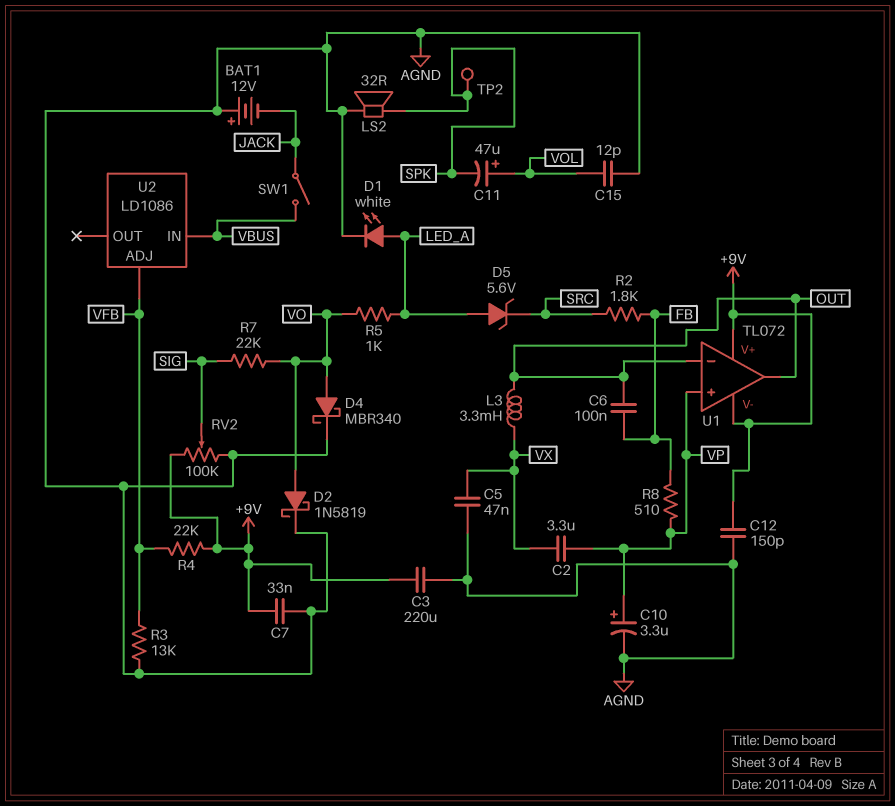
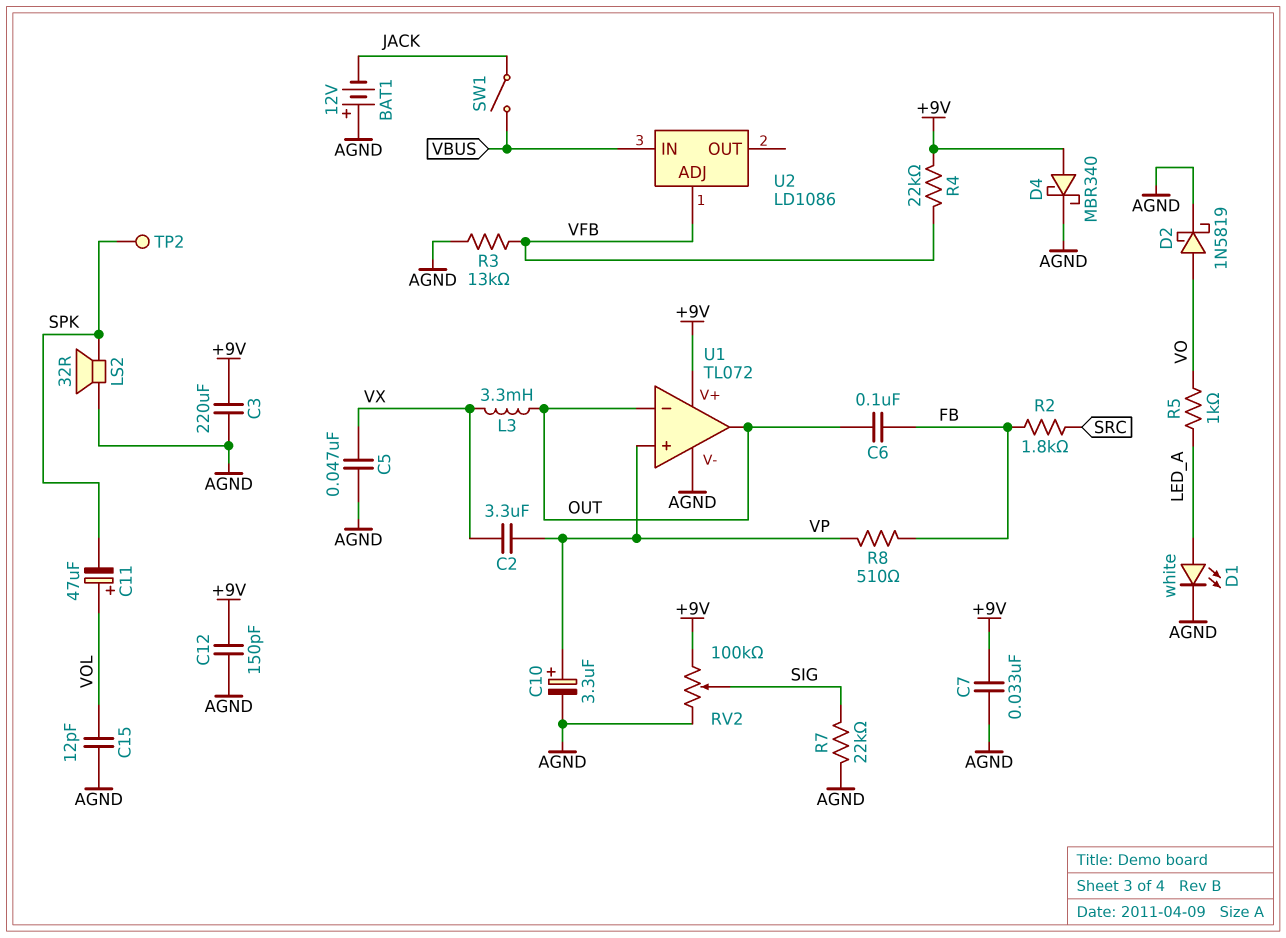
D4: schottky MBR340 (A VO, K AGND) -> schottky MBR340 (A +9V, K AGND)
D5: zener 5.6V (A LED_A, K SRC) -> none
R7: 22k (SIG, VO) -> 22k (AGND, SIG)
U1 pin V-: +9V -> AGND

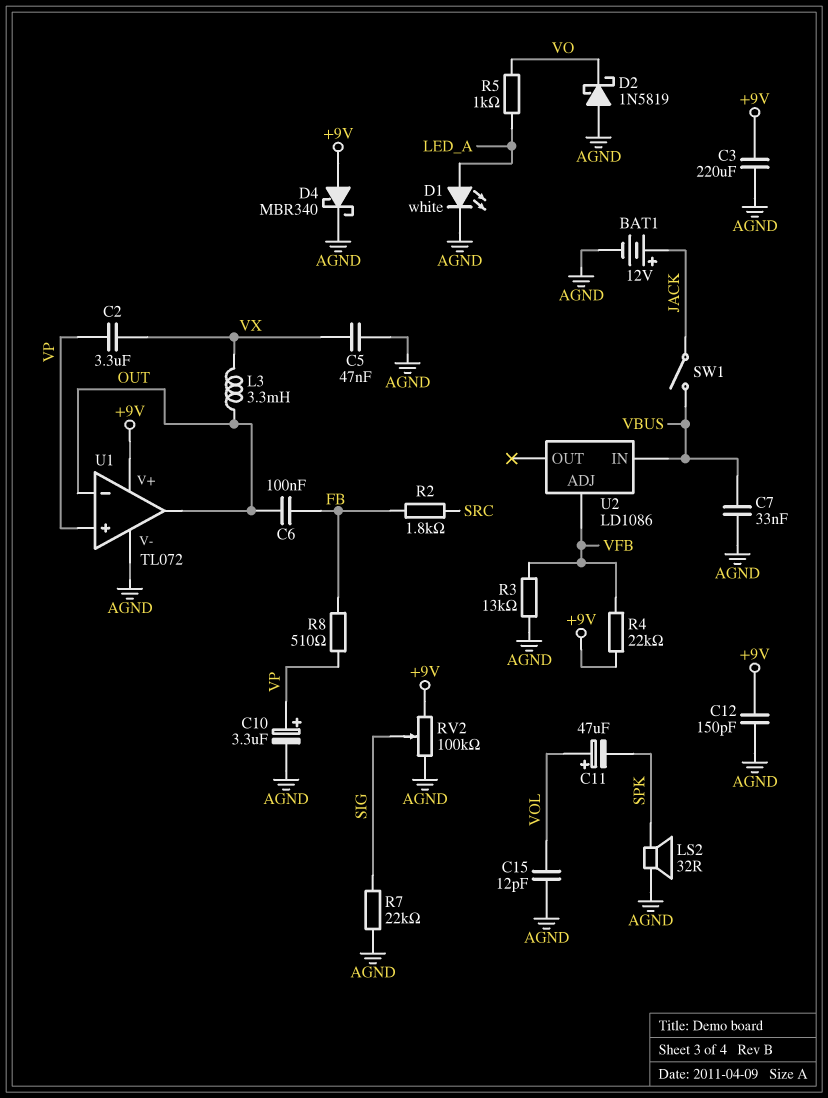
BAT1: 12V (plus AGND, minus JACK) -> 12V (plus JACK, minus AGND)
C7: 33nF (+9V, AGND) -> 33nF (AGND, VBUS)
D2: schottky 1N5819 (A VO, K AGND) -> schottky 1N5819 (A AGND, K VO)
TP2: test point (SPK) -> none

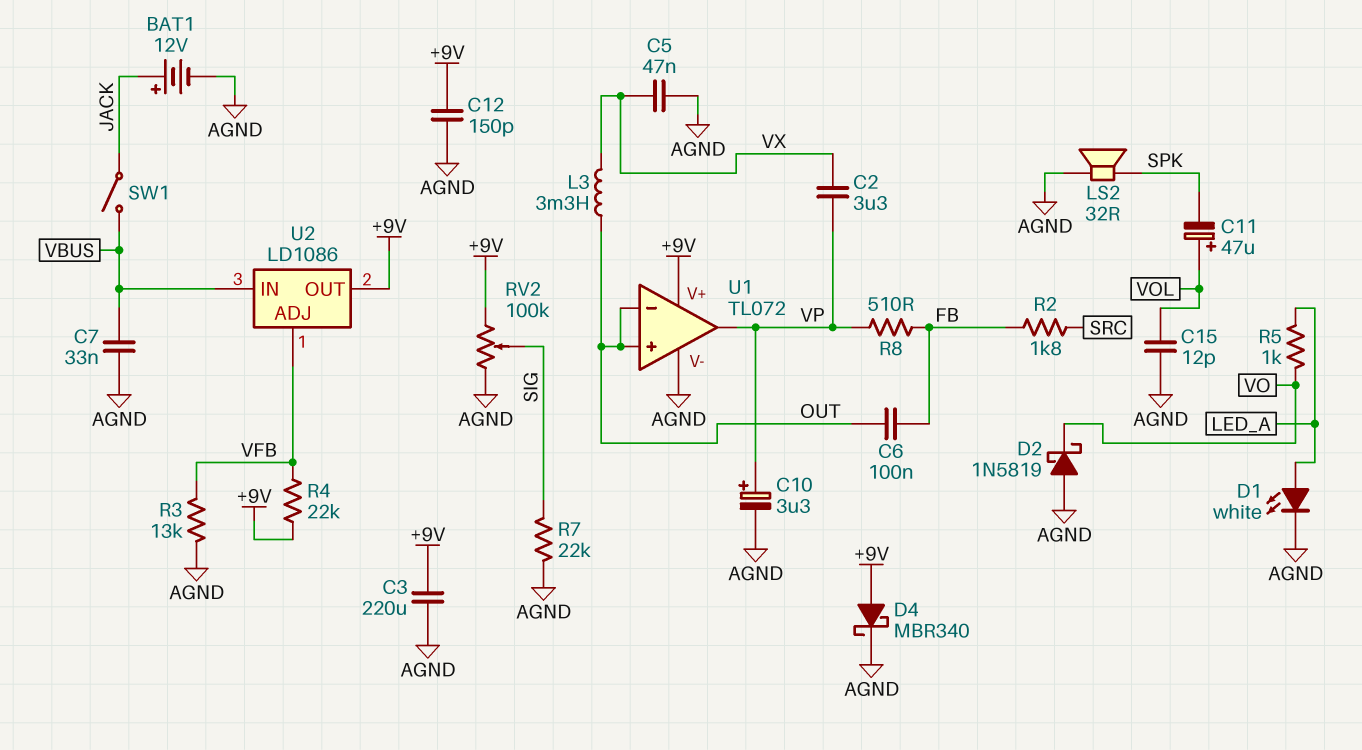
U1 pin in+: VP -> OUT
U1 pin out: OUT -> VP
U2 pin OUT: none -> +9V

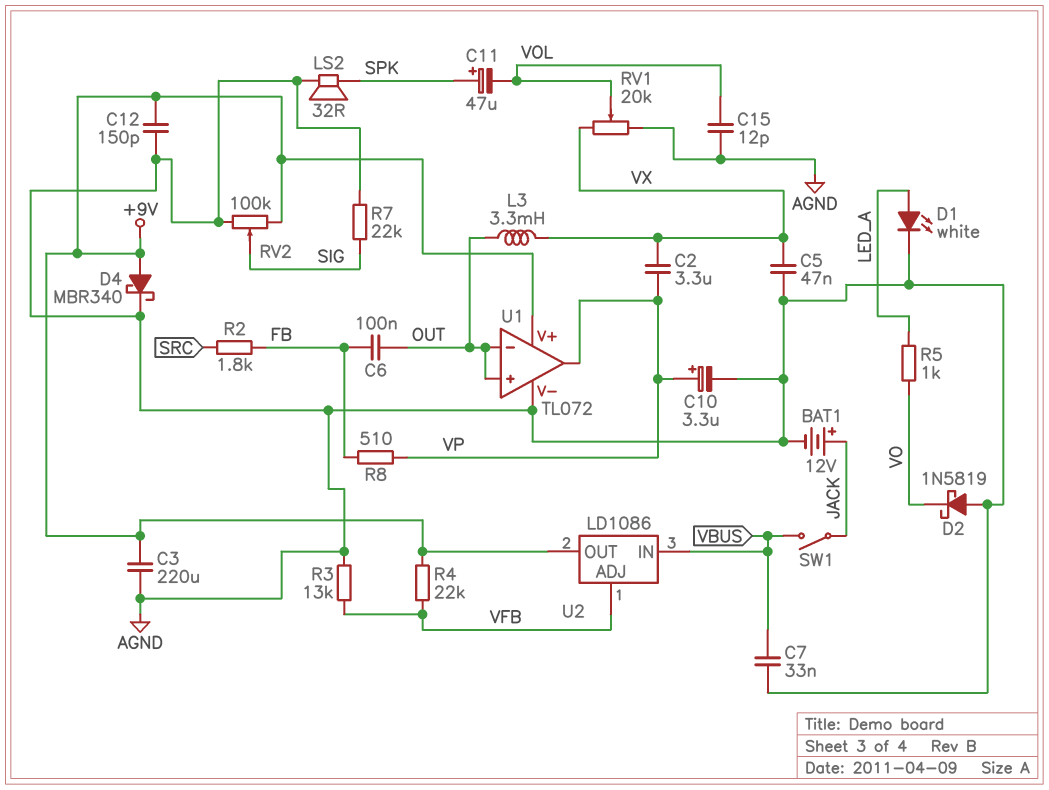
C11: 47uF (plus VOL, minus SPK) -> 47uF (plus SPK, minus VOL)
RV1: none -> 20k (AGND, VX, wiper VOL)

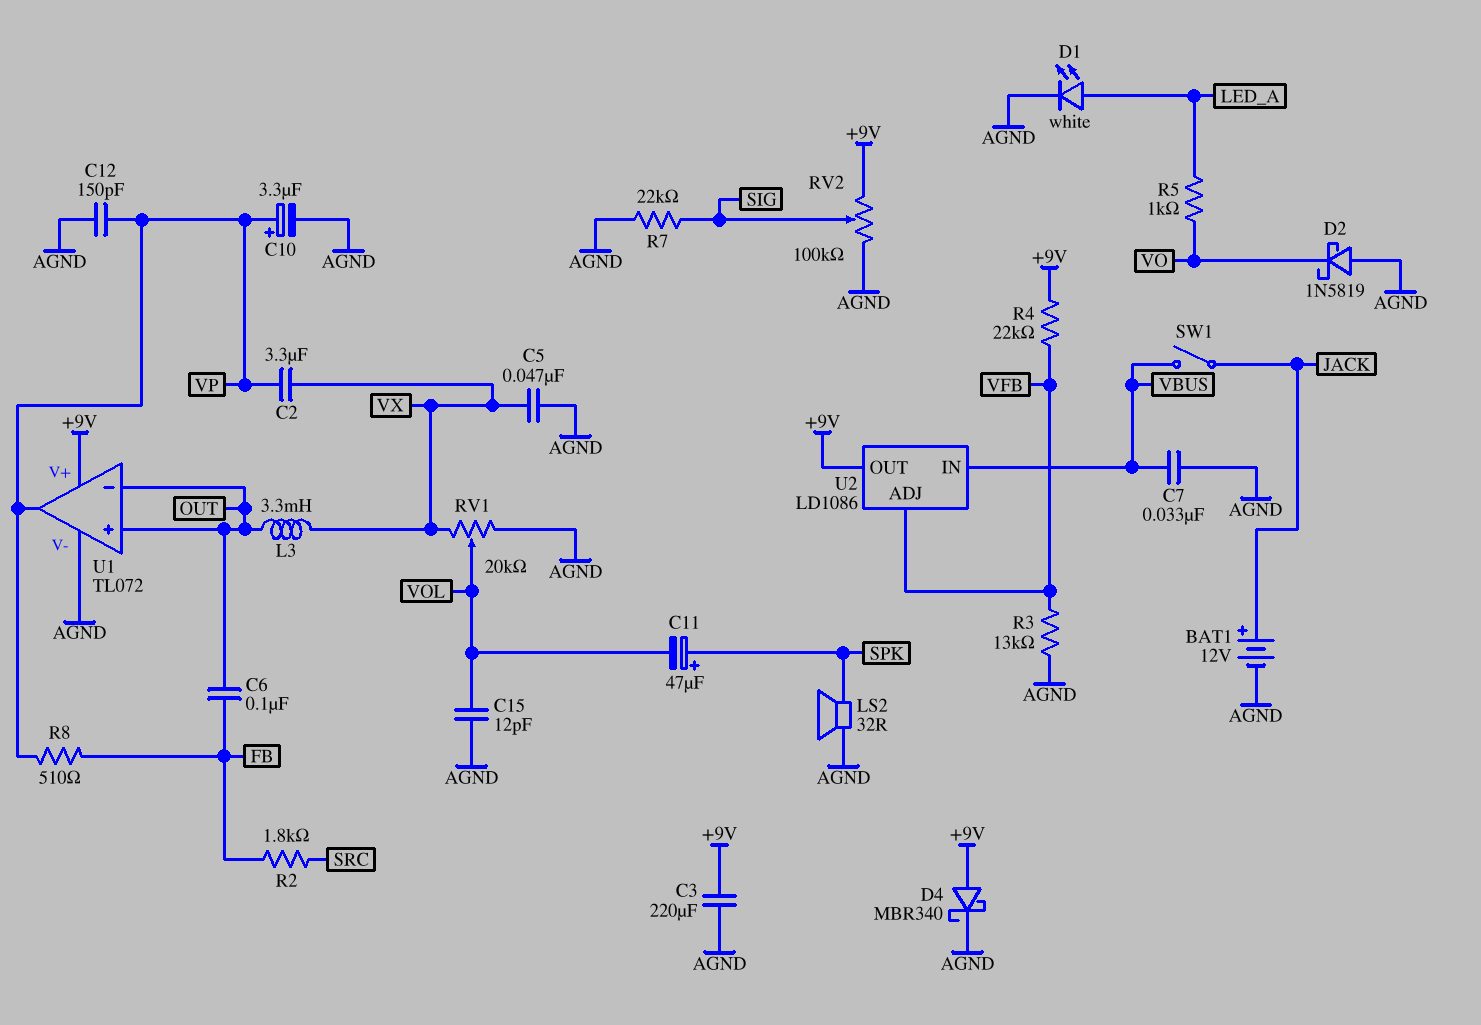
C12: 150pF (+9V, AGND) -> 150pF (AGND, VP)

